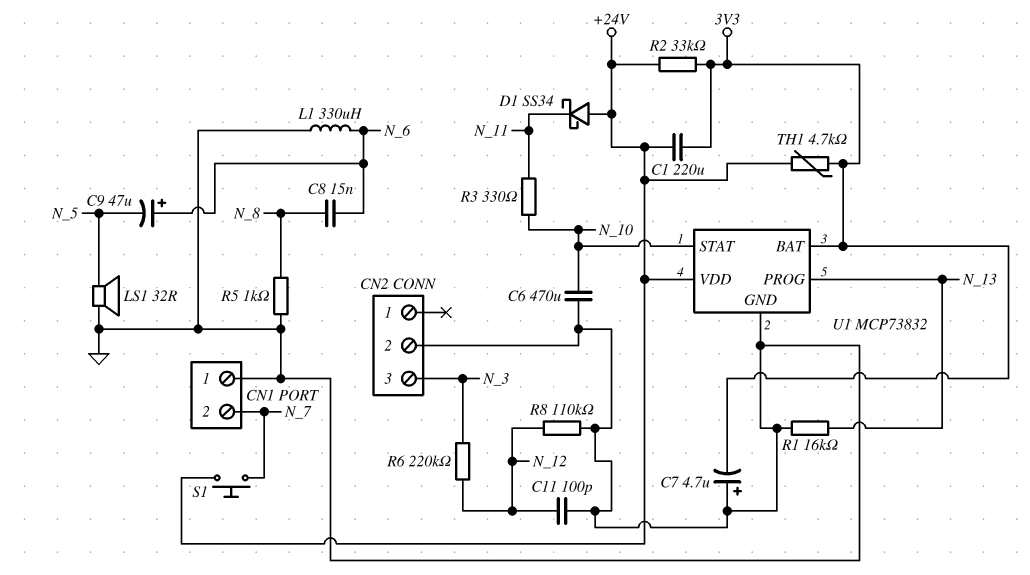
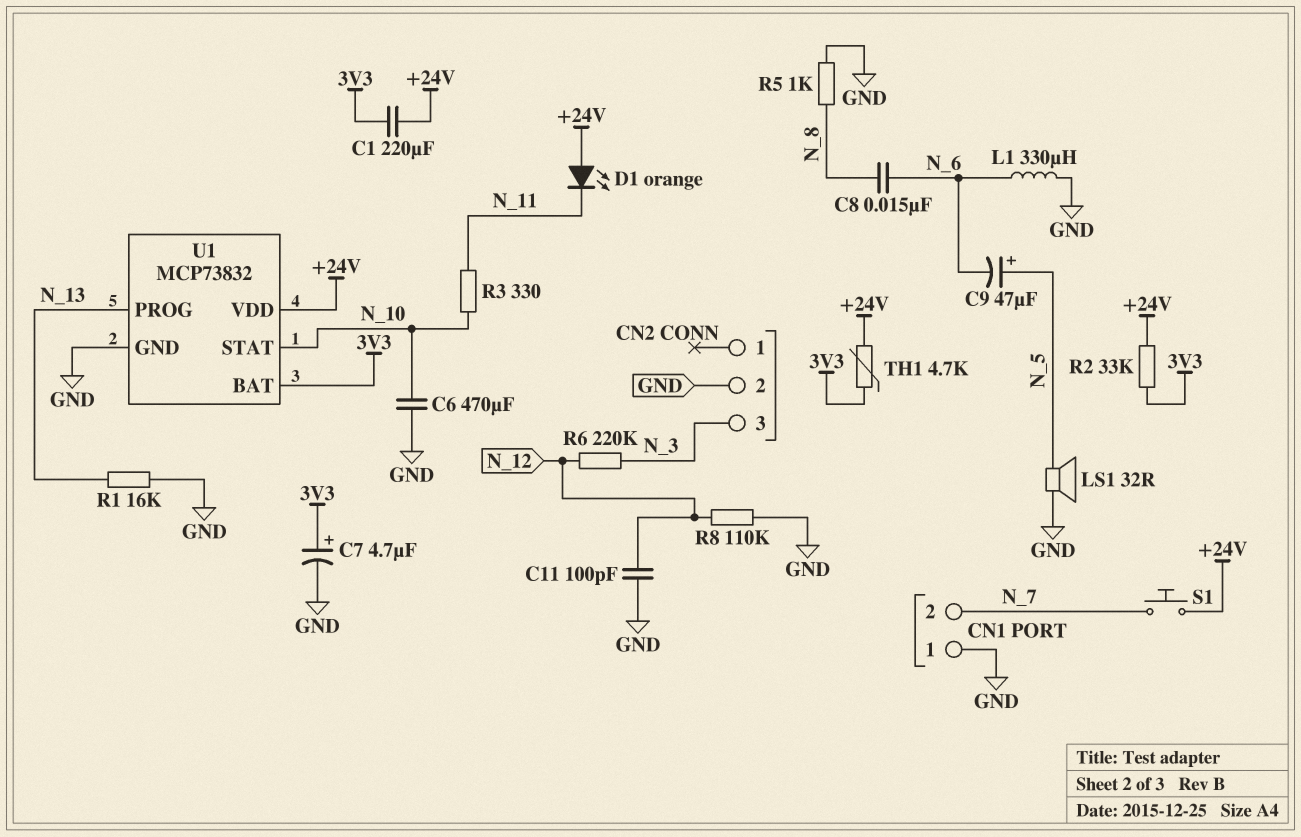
C7: 4.7uF (plus GND, minus 3V3) -> 4.7uF (plus 3V3, minus GND)
C9: 47uF (plus N_6, minus N_5) -> 47uF (plus N_5, minus N_6)
D1: schottky SS34 (A +24V, K N_11) -> LED orange (A +24V, K N_11)

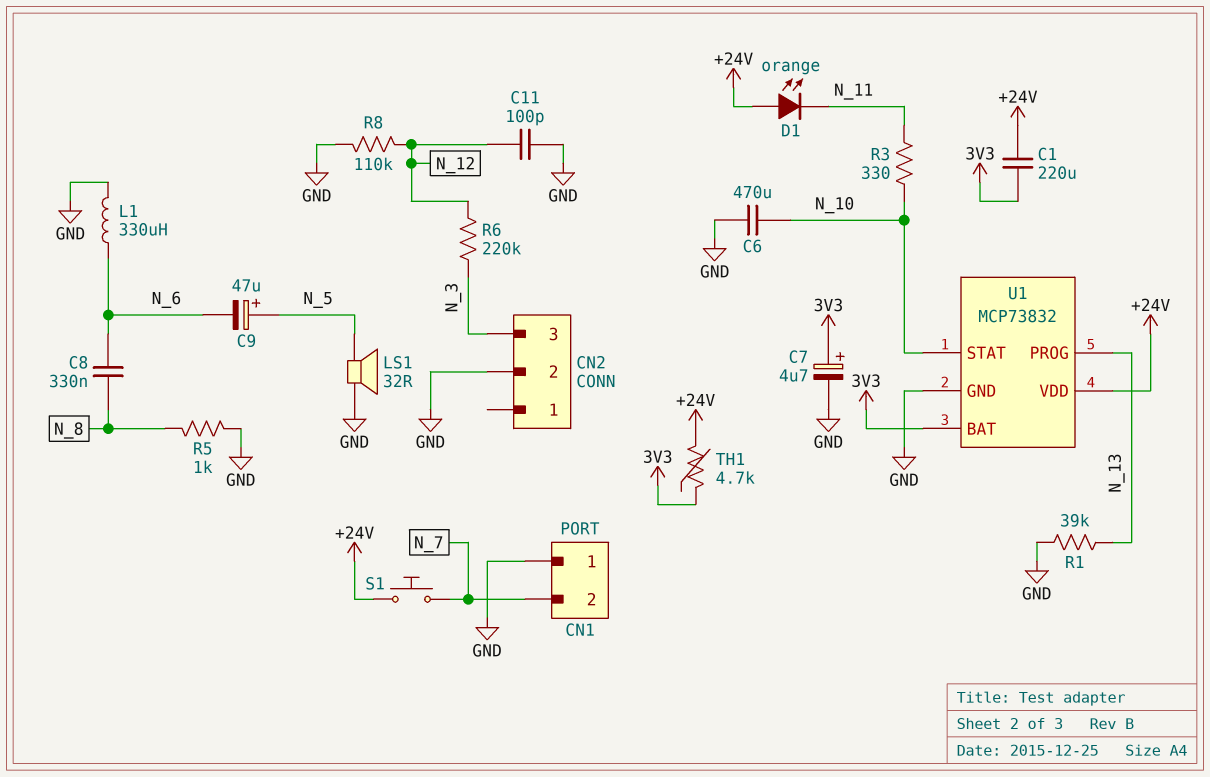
C8: 15nF (N_6, N_8) -> 330nF (N_6, N_8)
R1: 16k (GND, N_13) -> 39k (GND, N_13)
R2: 33k (+24V, 3V3) -> none

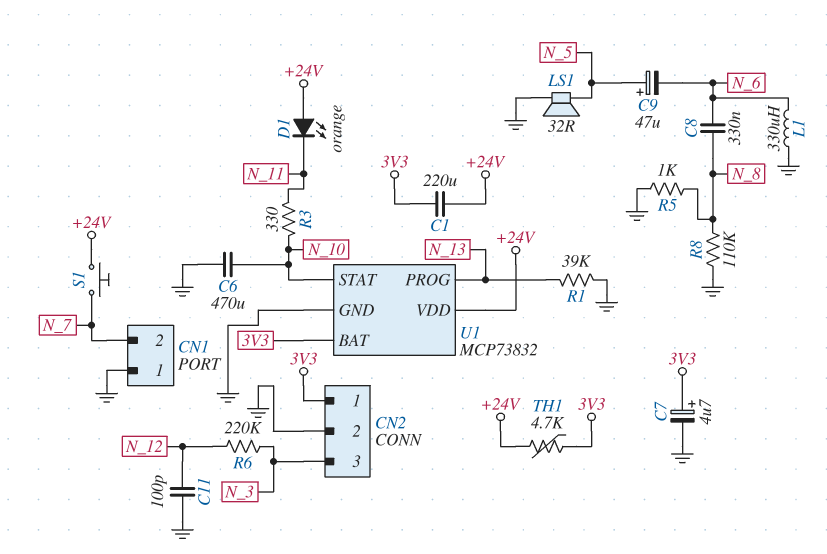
CN2 pin 1: none -> 3V3
R8: 110k (GND, N_12) -> 110k (GND, N_8)

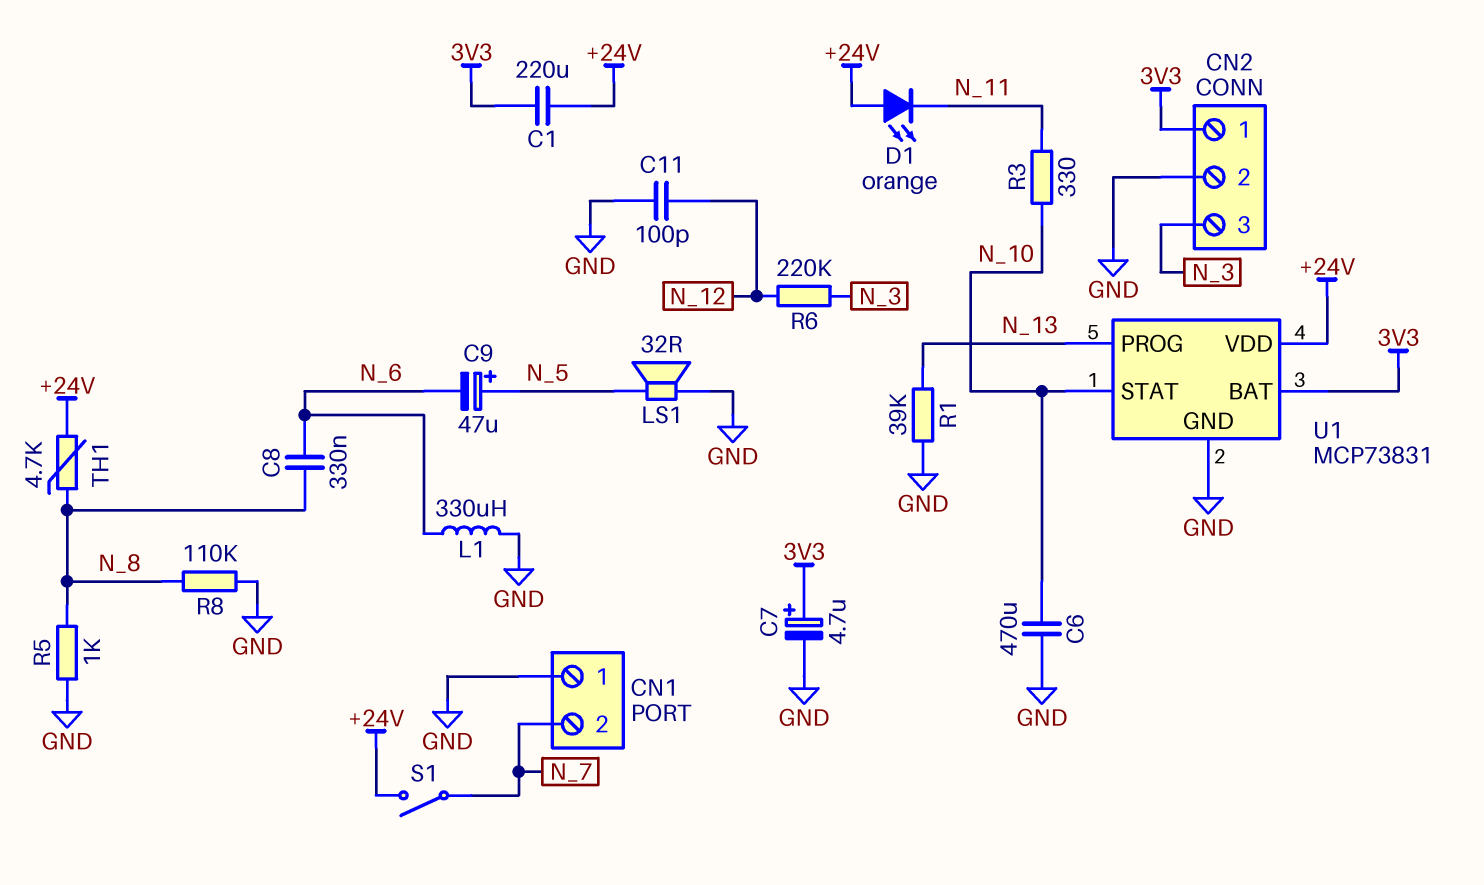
S1: button (+24V, N_7) -> switch (+24V, N_7)
TH1: 4.7k (+24V, 3V3) -> 4.7k (+24V, N_8)
U1: MCP73832 -> MCP73831

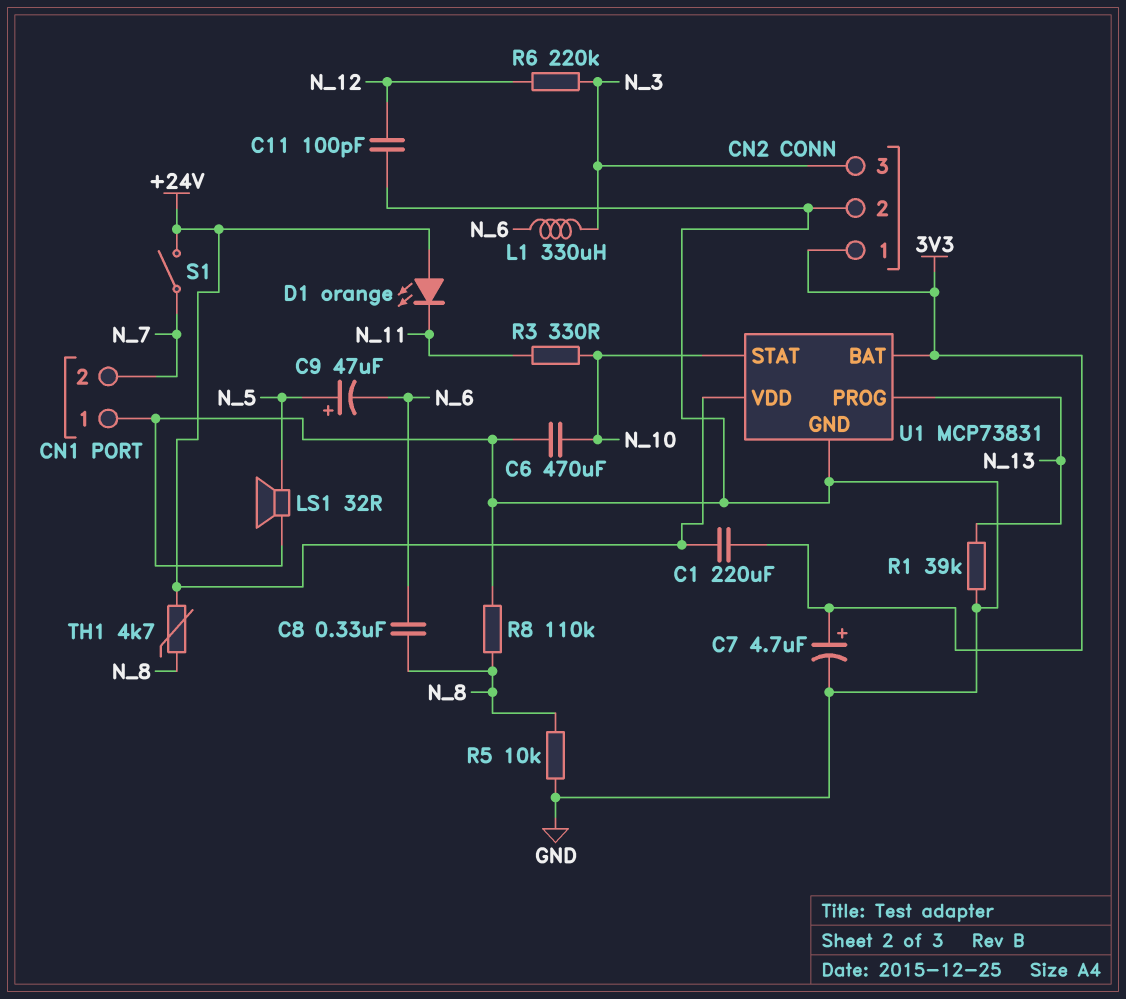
L1: 330uH (GND, N_6) -> 330uH (N_3, N_6)
R5: 1k (GND, N_8) -> 10k (GND, N_8)

